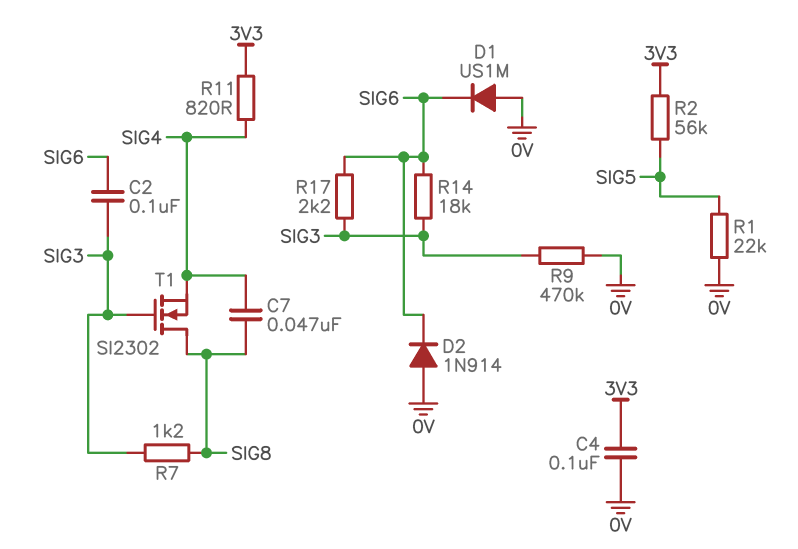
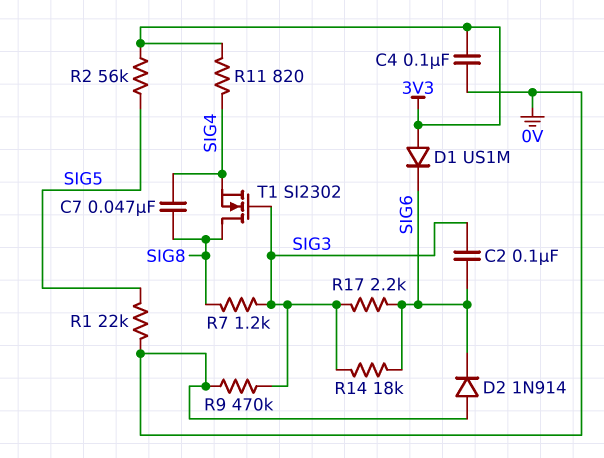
D1: diode US1M (A 0V, K SIG6) -> diode US1M (A 3V3, K SIG6)

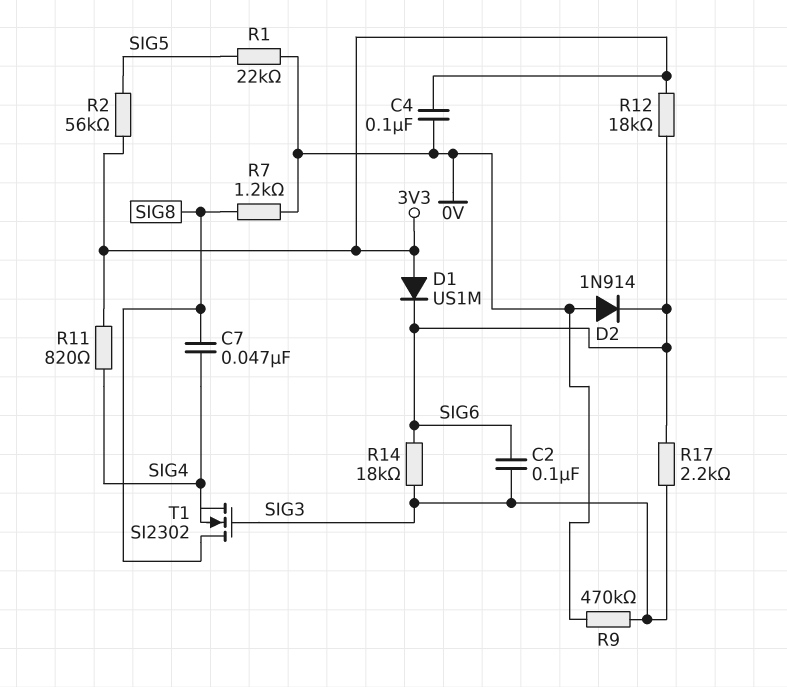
R7: 1.2k (SIG3, SIG8) -> 1.2k (0V, SIG8)
R12: none -> 18k (3V3, SIG6)

